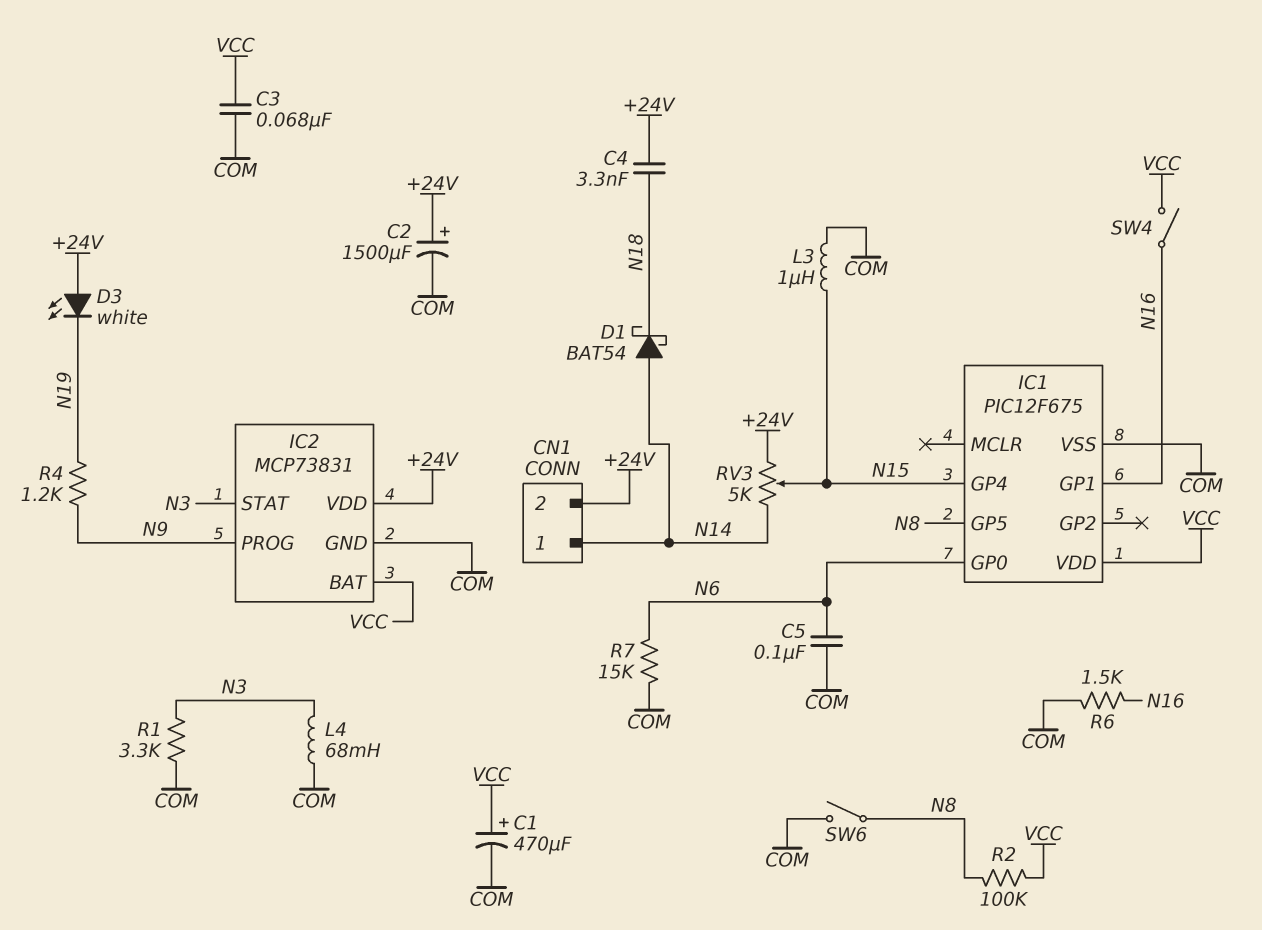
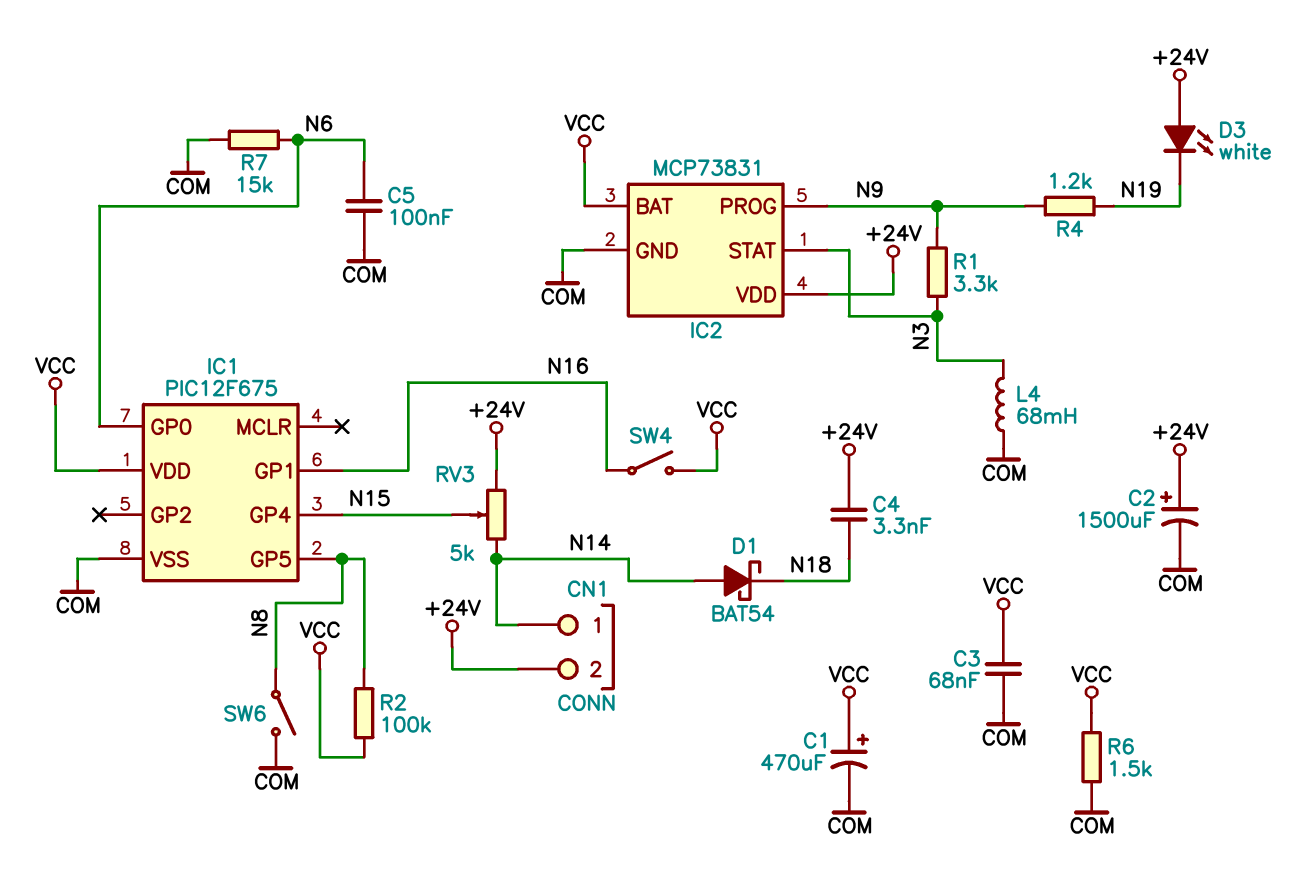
L3: 1uH (COM, N15) -> none
R1: 3.3k (COM, N3) -> 3.3k (N3, N9)
R6: 1.5k (COM, N16) -> 1.5k (COM, VCC)

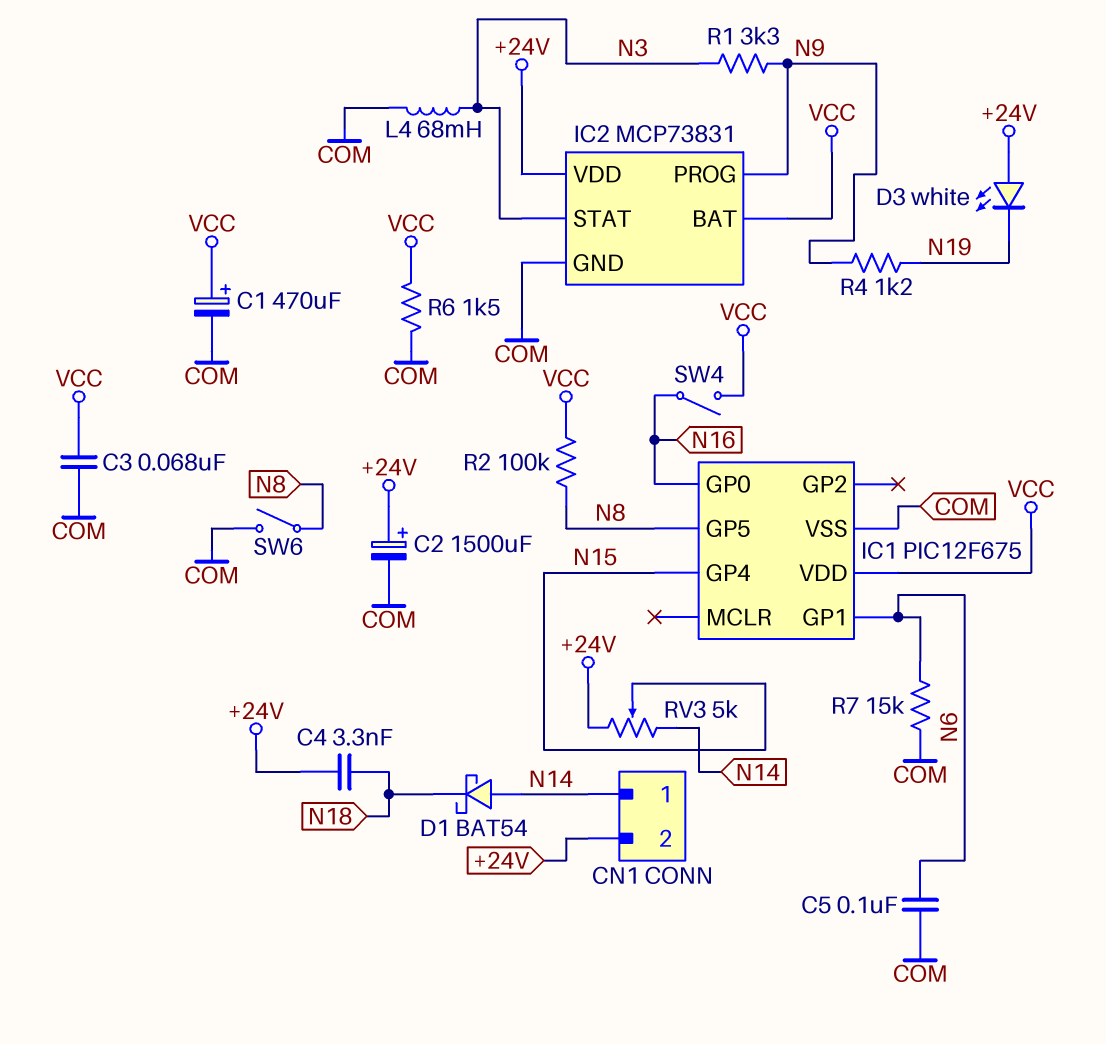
IC1 pin GP0: N6 -> N16
IC1 pin GP1: N16 -> N6

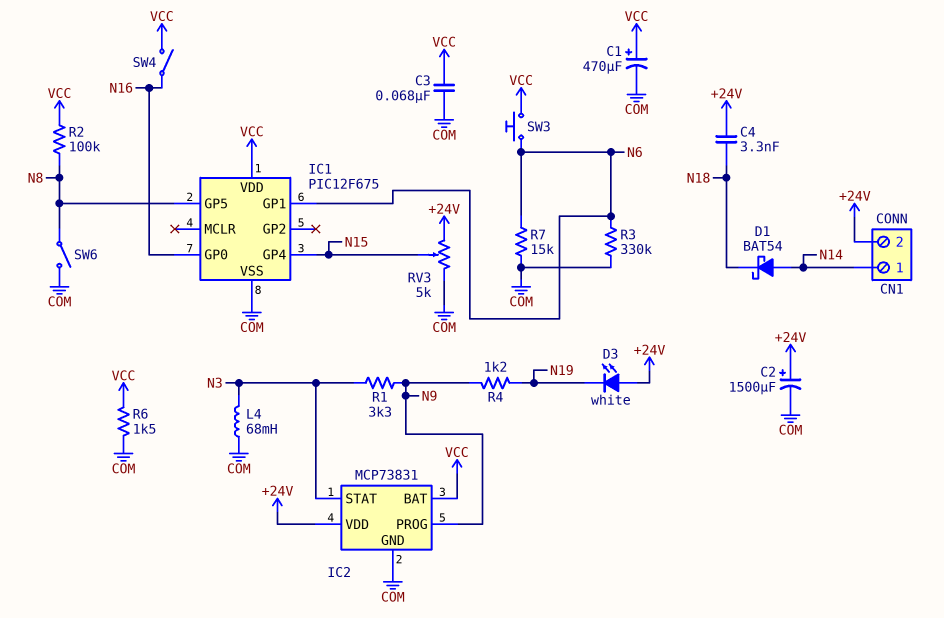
C5: 100nF (COM, N6) -> none
R3: none -> 330k (COM, N6)
RV3: 5k (+24V, N14, wiper N15) -> 5k (+24V, COM, wiper N15)
SW3: none -> button (N6, VCC)

